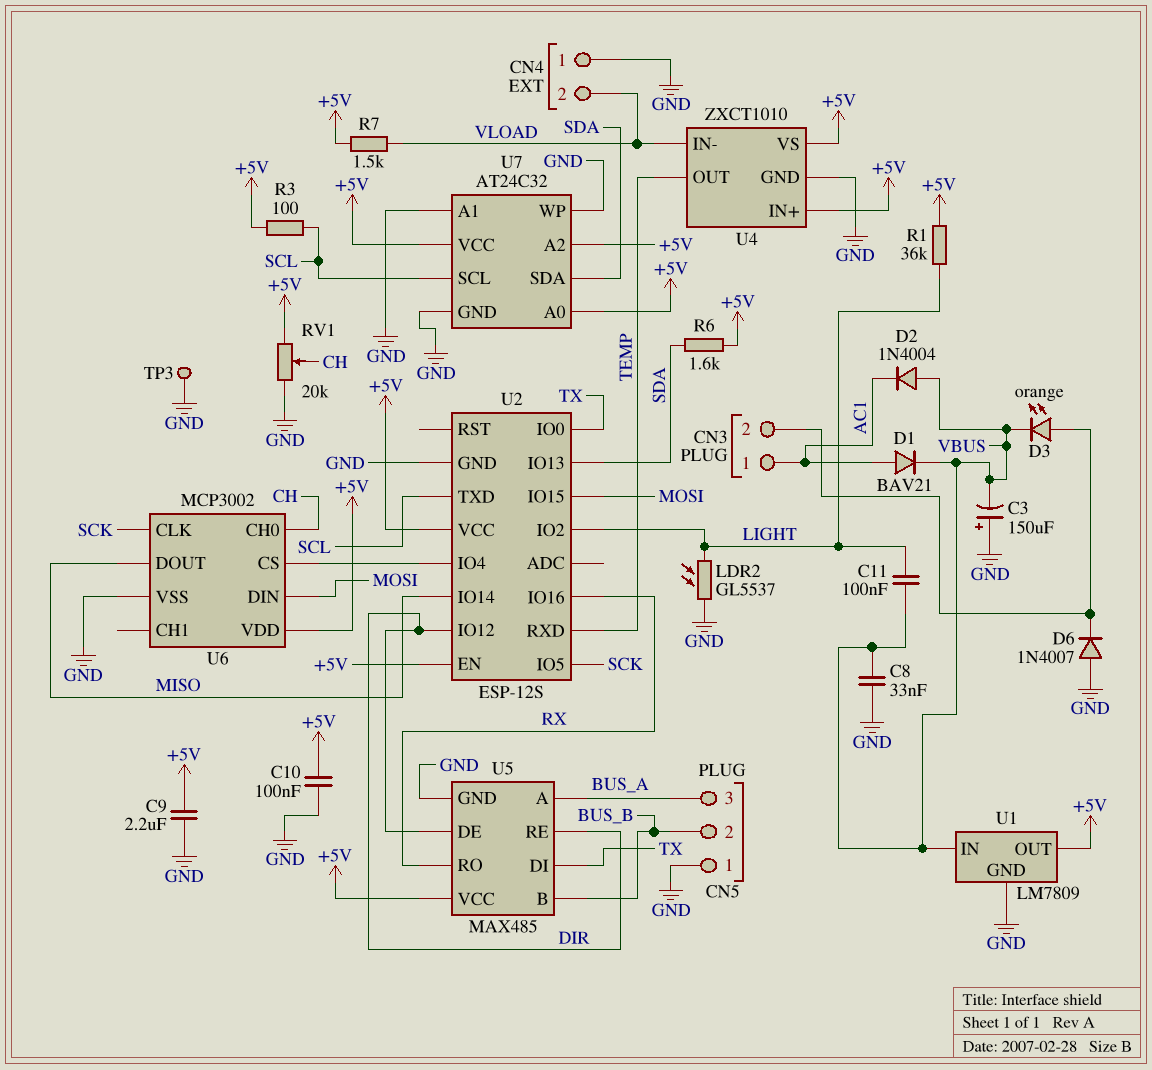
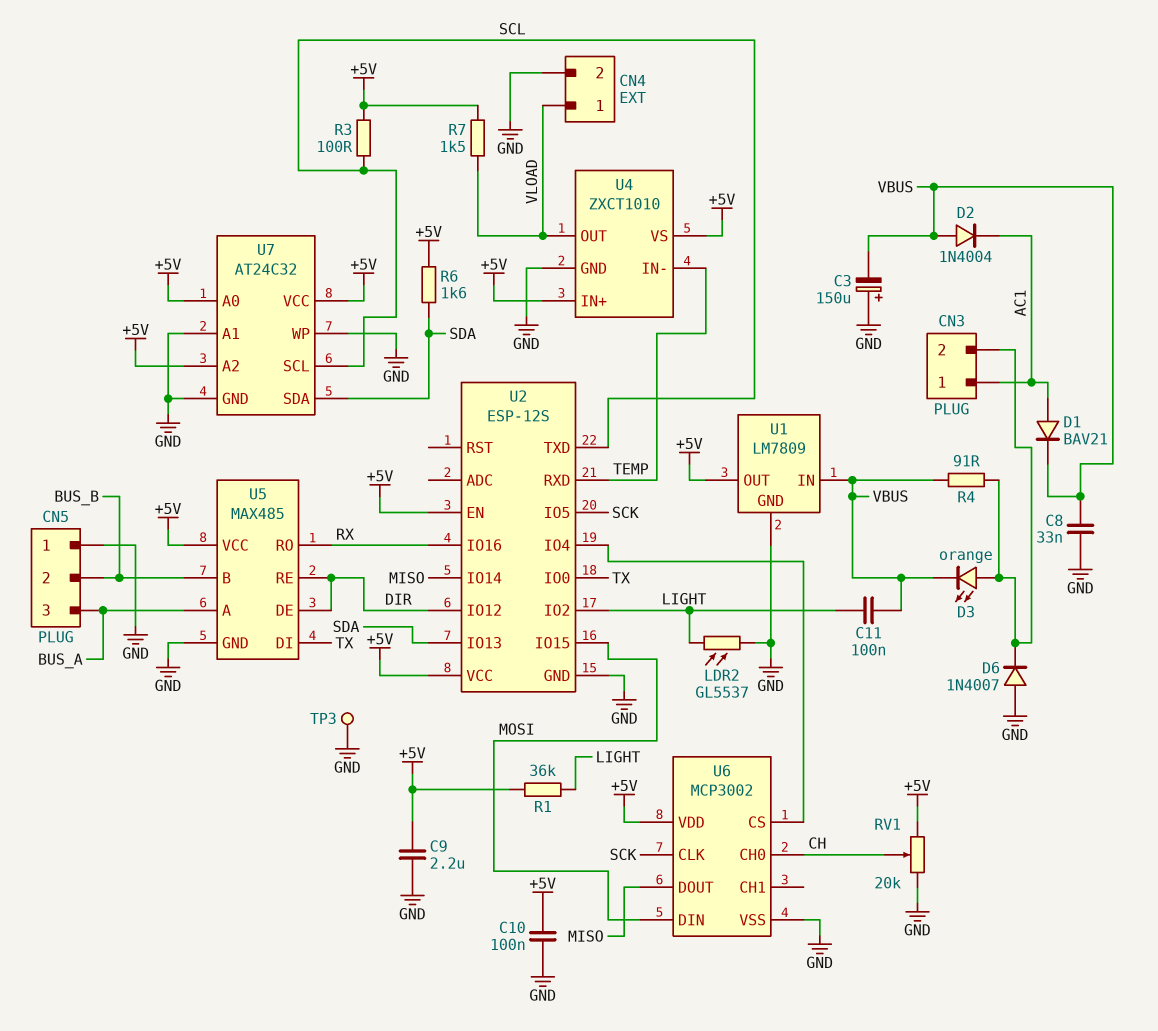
CN4 pin 1: GND -> VLOAD
CN4 pin 2: VLOAD -> GND
R4: none -> 91 (CN3/2, VBUS)
U4 pin IN-: VLOAD -> TEMP
U4 pin OUT: TEMP -> VLOAD

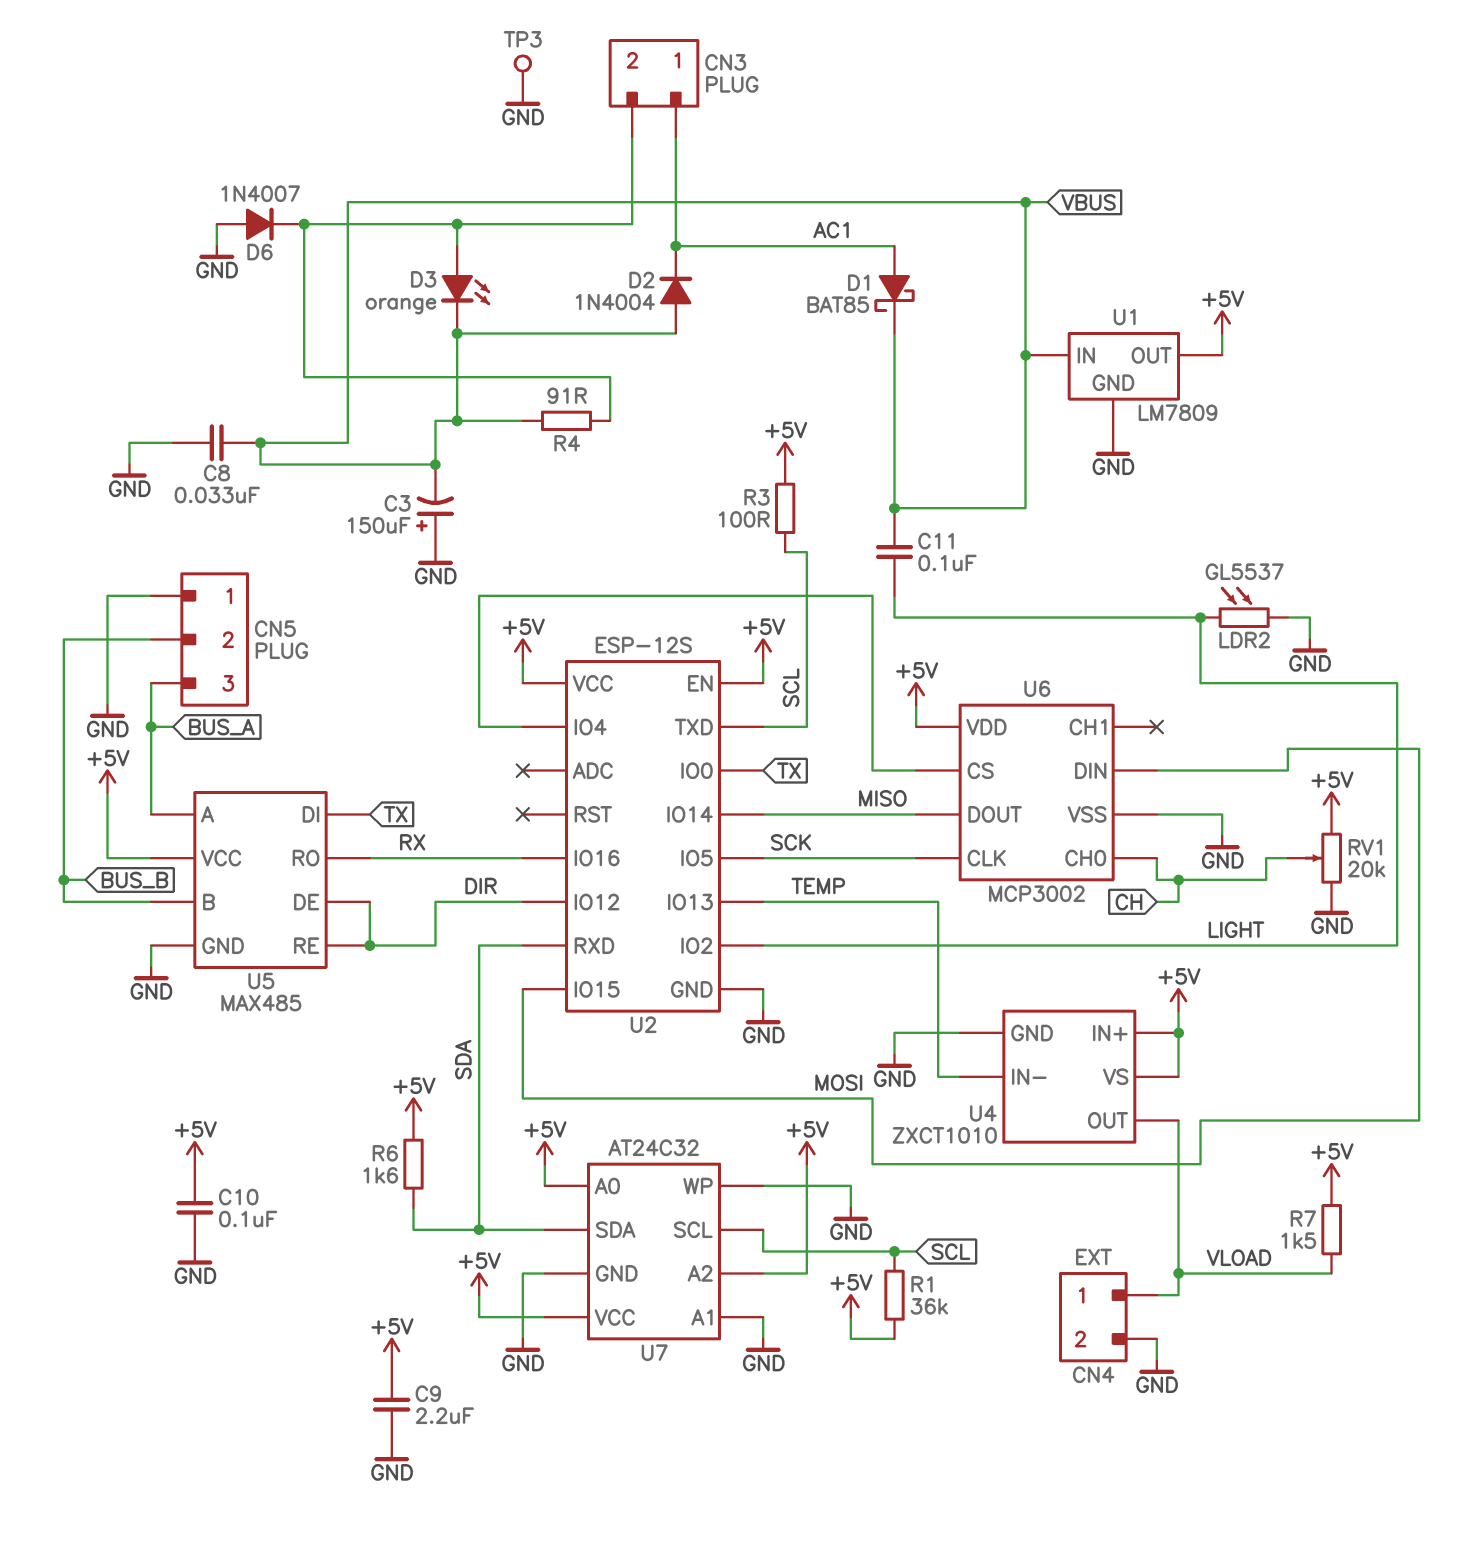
D1: diode BAV21 (A AC1, K VBUS) -> schottky BAT85 (A AC1, K VBUS)
R1: 36k (+5V, LIGHT) -> 36k (+5V, SCL)
U2 pin IO13: SDA -> TEMP
U2 pin RXD: TEMP -> SDA

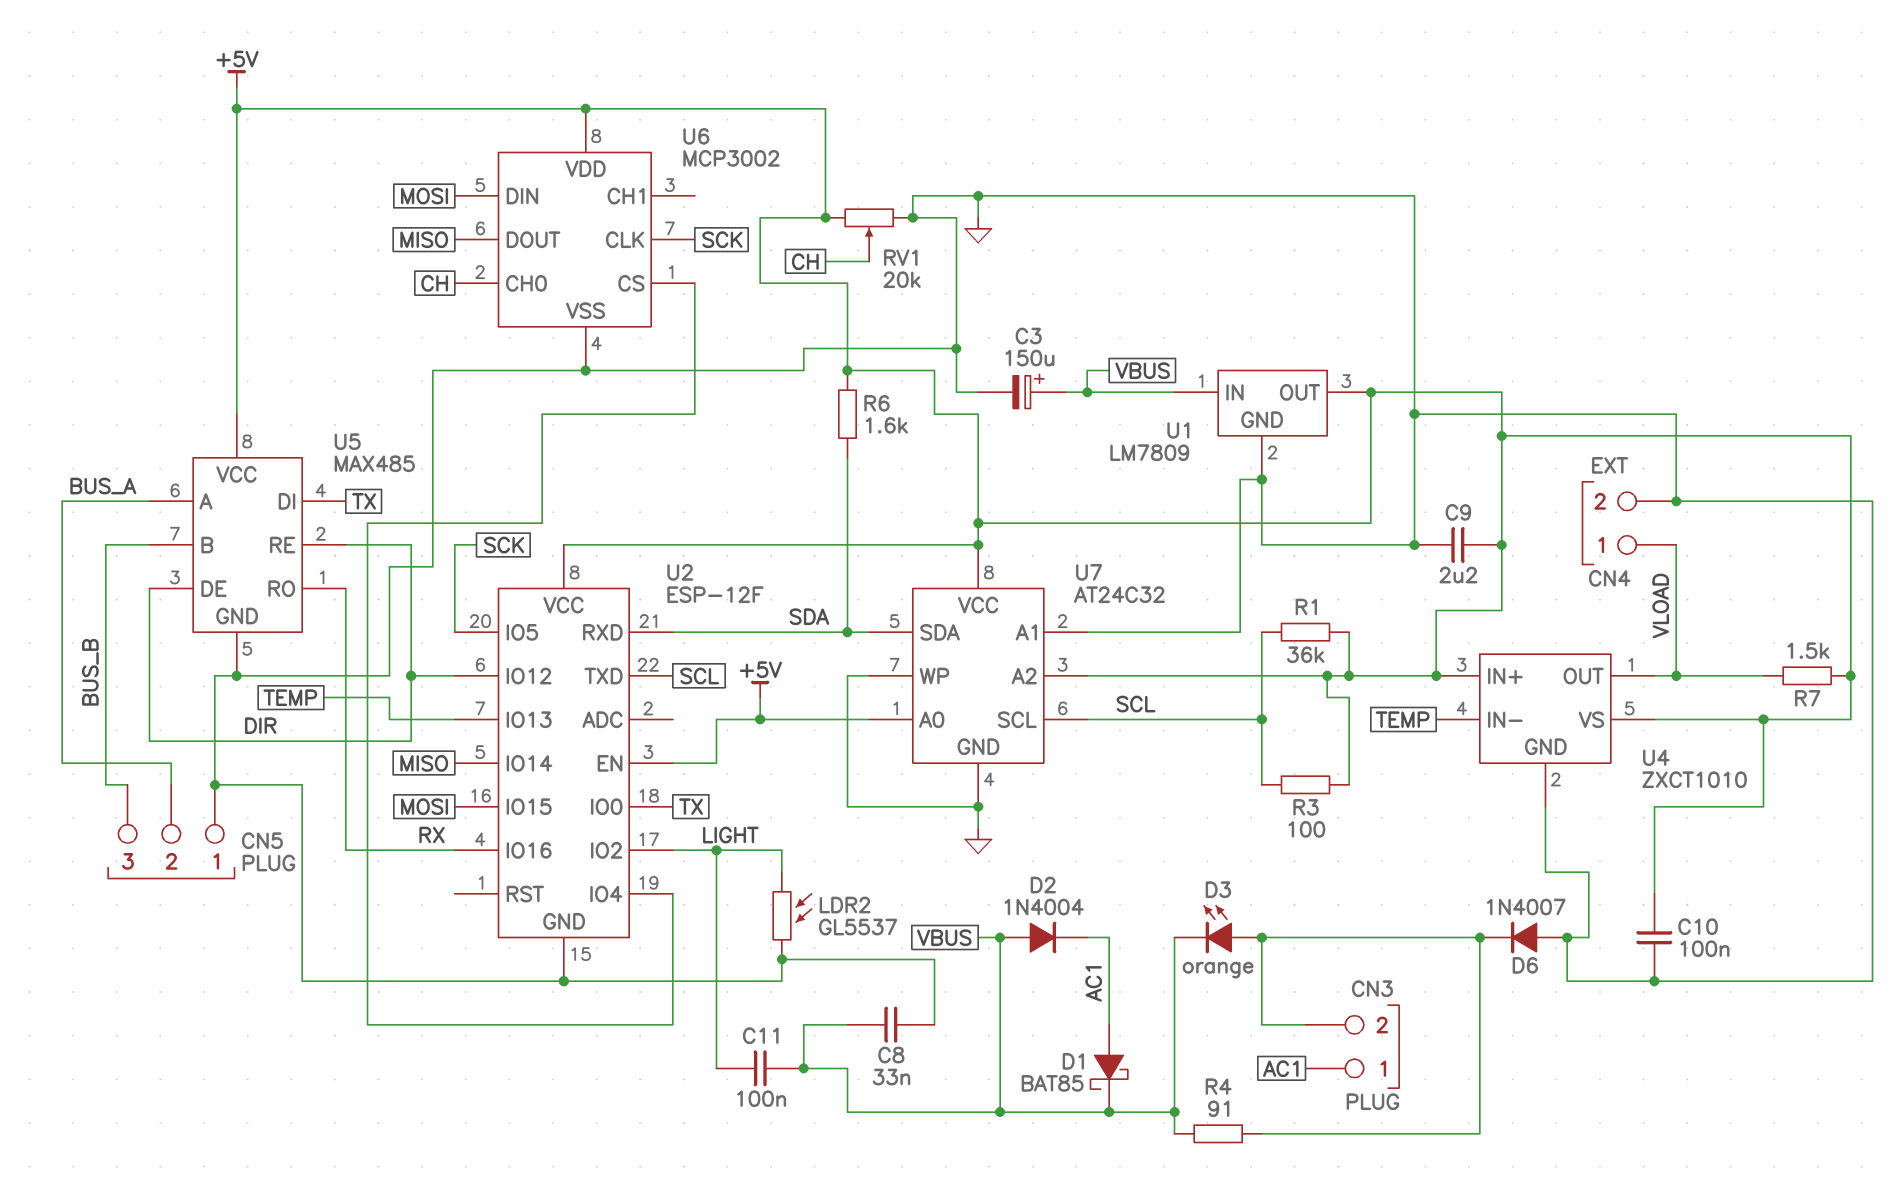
C3: 150uF (plus GND, minus VBUS) -> 150uF (plus VBUS, minus GND)
CN5 pin 2: BUS_B -> BUS_A
CN5 pin 3: BUS_A -> BUS_B
TP3: test point (GND) -> none
U2: ESP-12S -> ESP-12F

